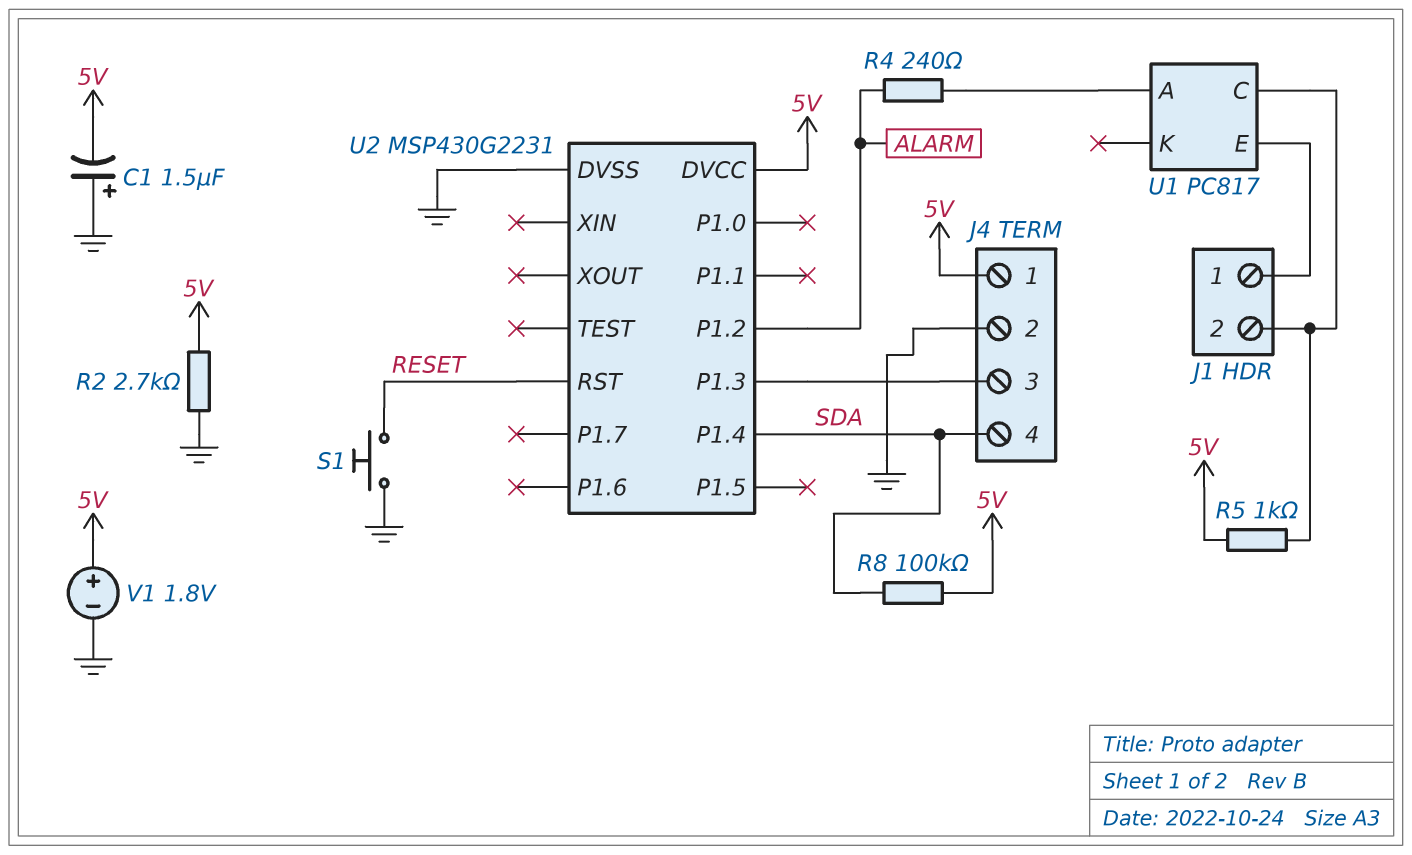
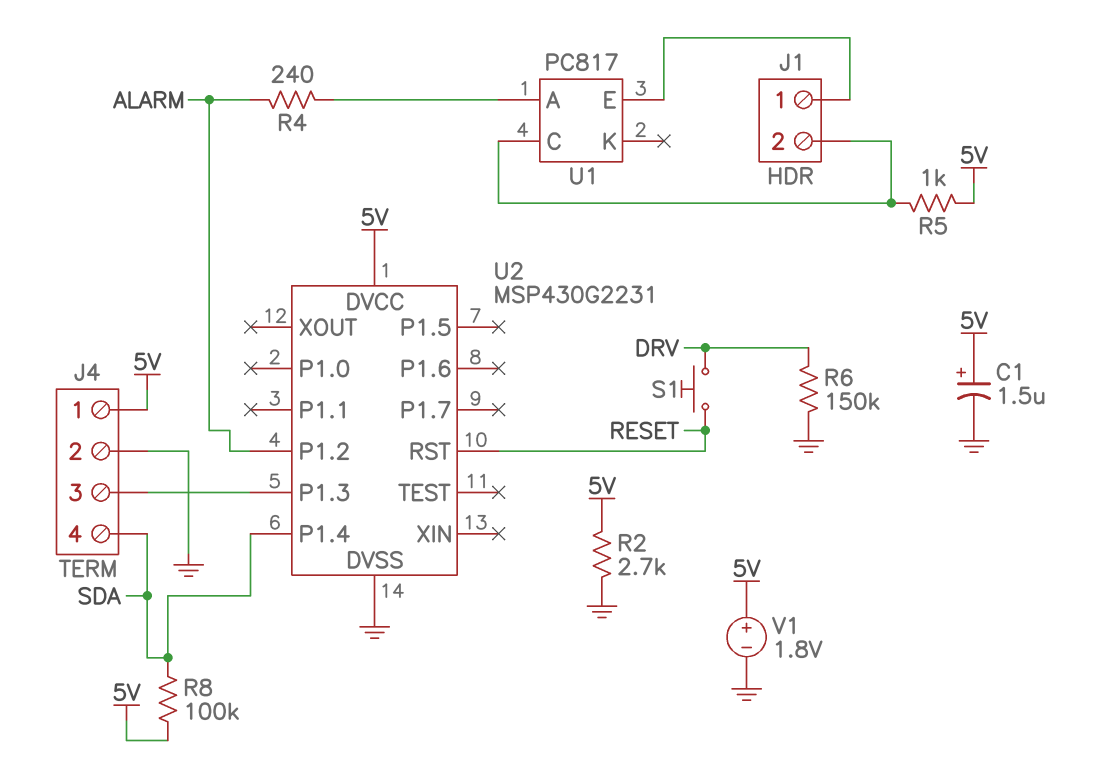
C1: 1.5uF (plus GND, minus 5V) -> 1.5uF (plus 5V, minus GND)
R6: none -> 150k (DRV, GND)
S1: button (GND, RESET) -> button (DRV, RESET)

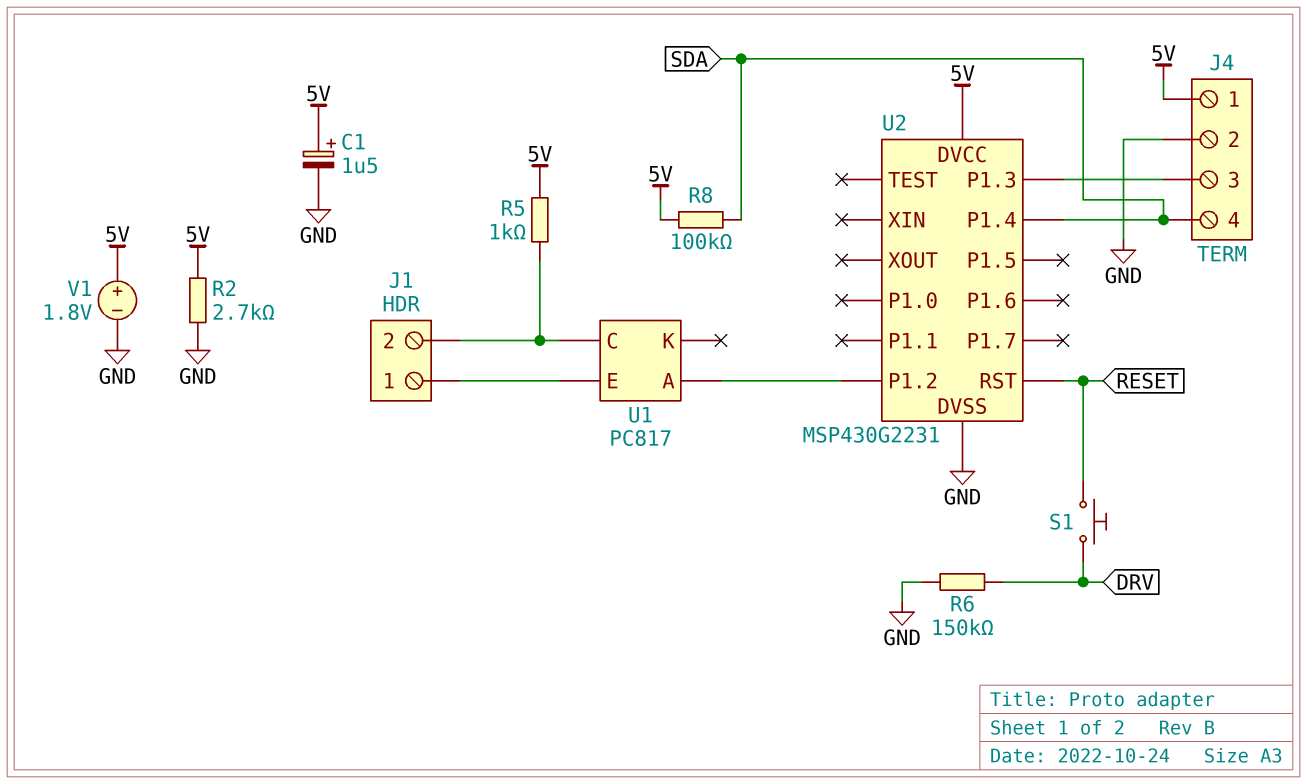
R4: 240 (ALARM, U1/A) -> none
U2 pin P1.2: ALARM -> U1/A

